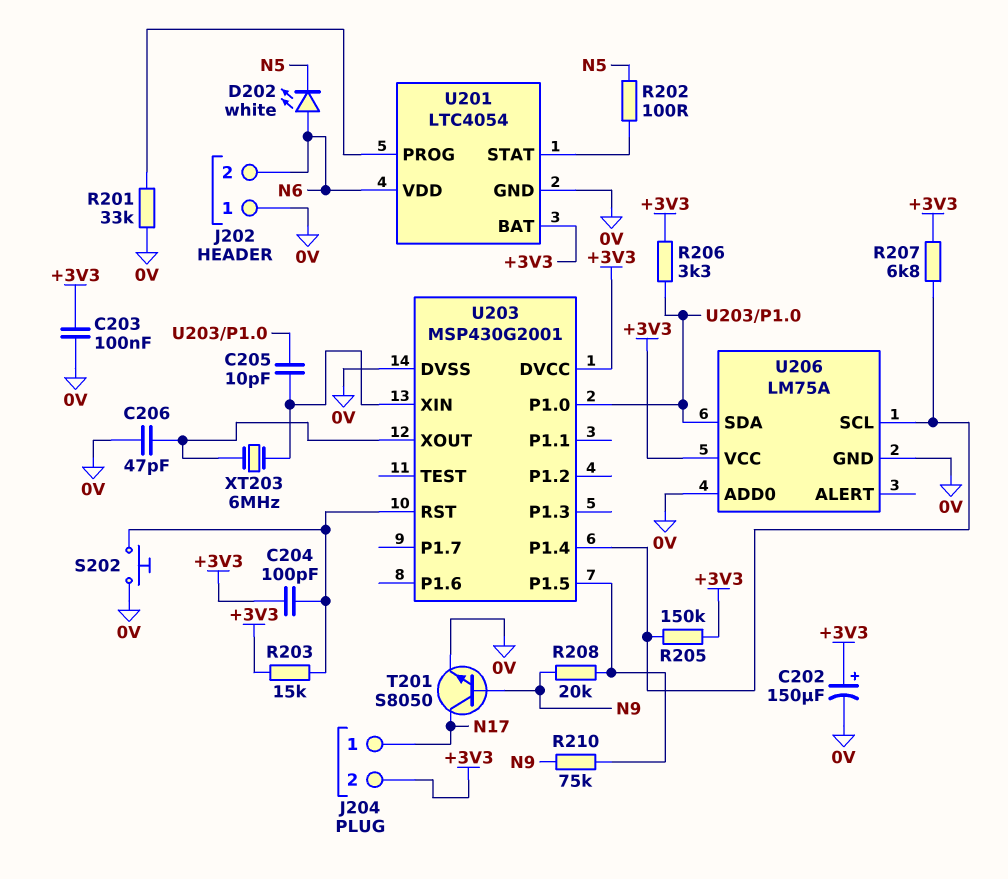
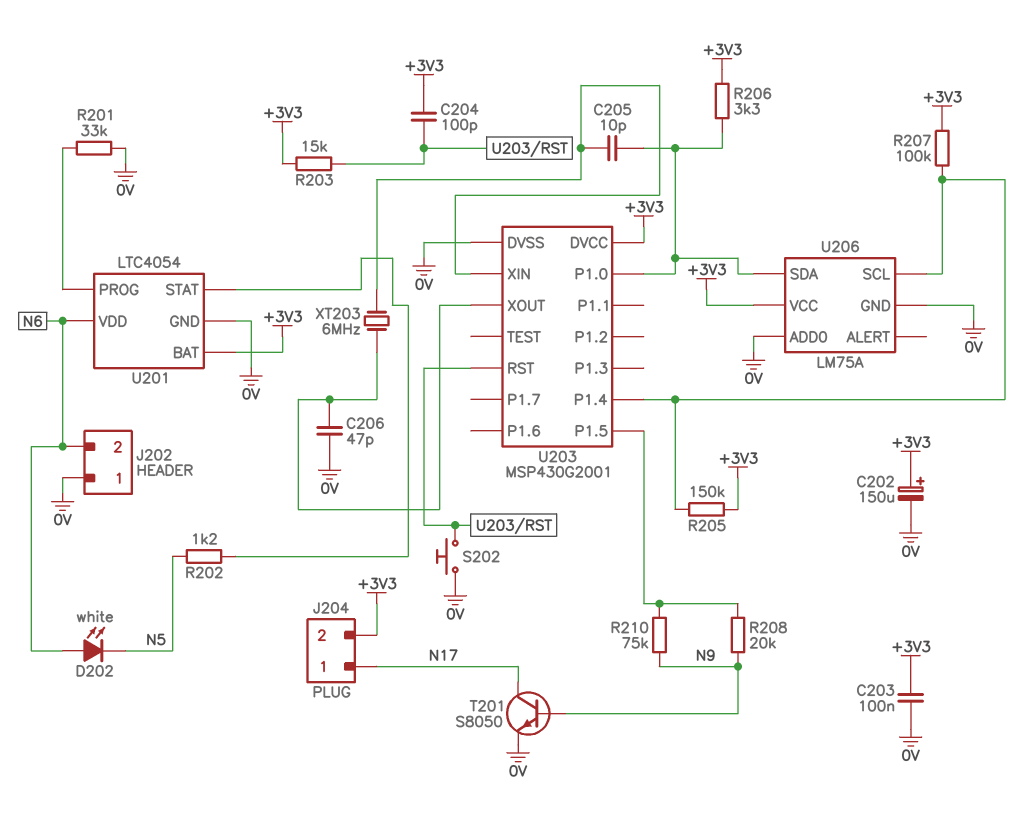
R202: 100 (N5, U201/STAT) -> 1.2k (N5, U201/STAT)
R207: 6.8k (+3V3, U203/P1.4) -> 100k (+3V3, U203/P1.4)

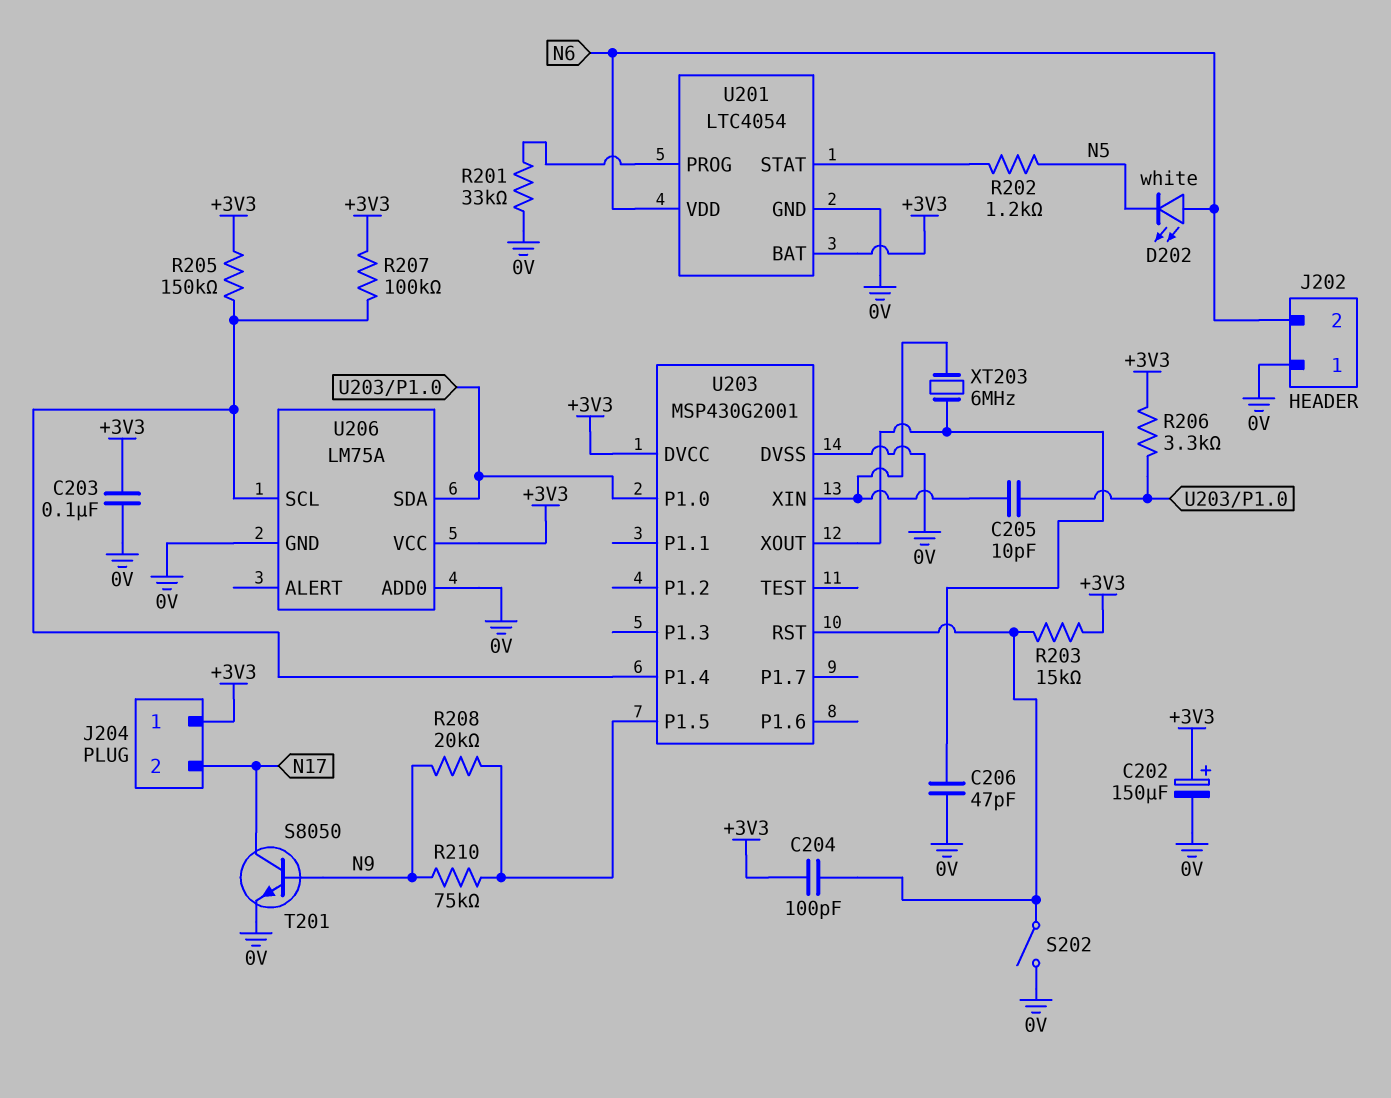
J204 pin 1: N17 -> +3V3
J204 pin 2: +3V3 -> N17
S202: button (0V, U203/RST) -> switch (0V, U203/RST)

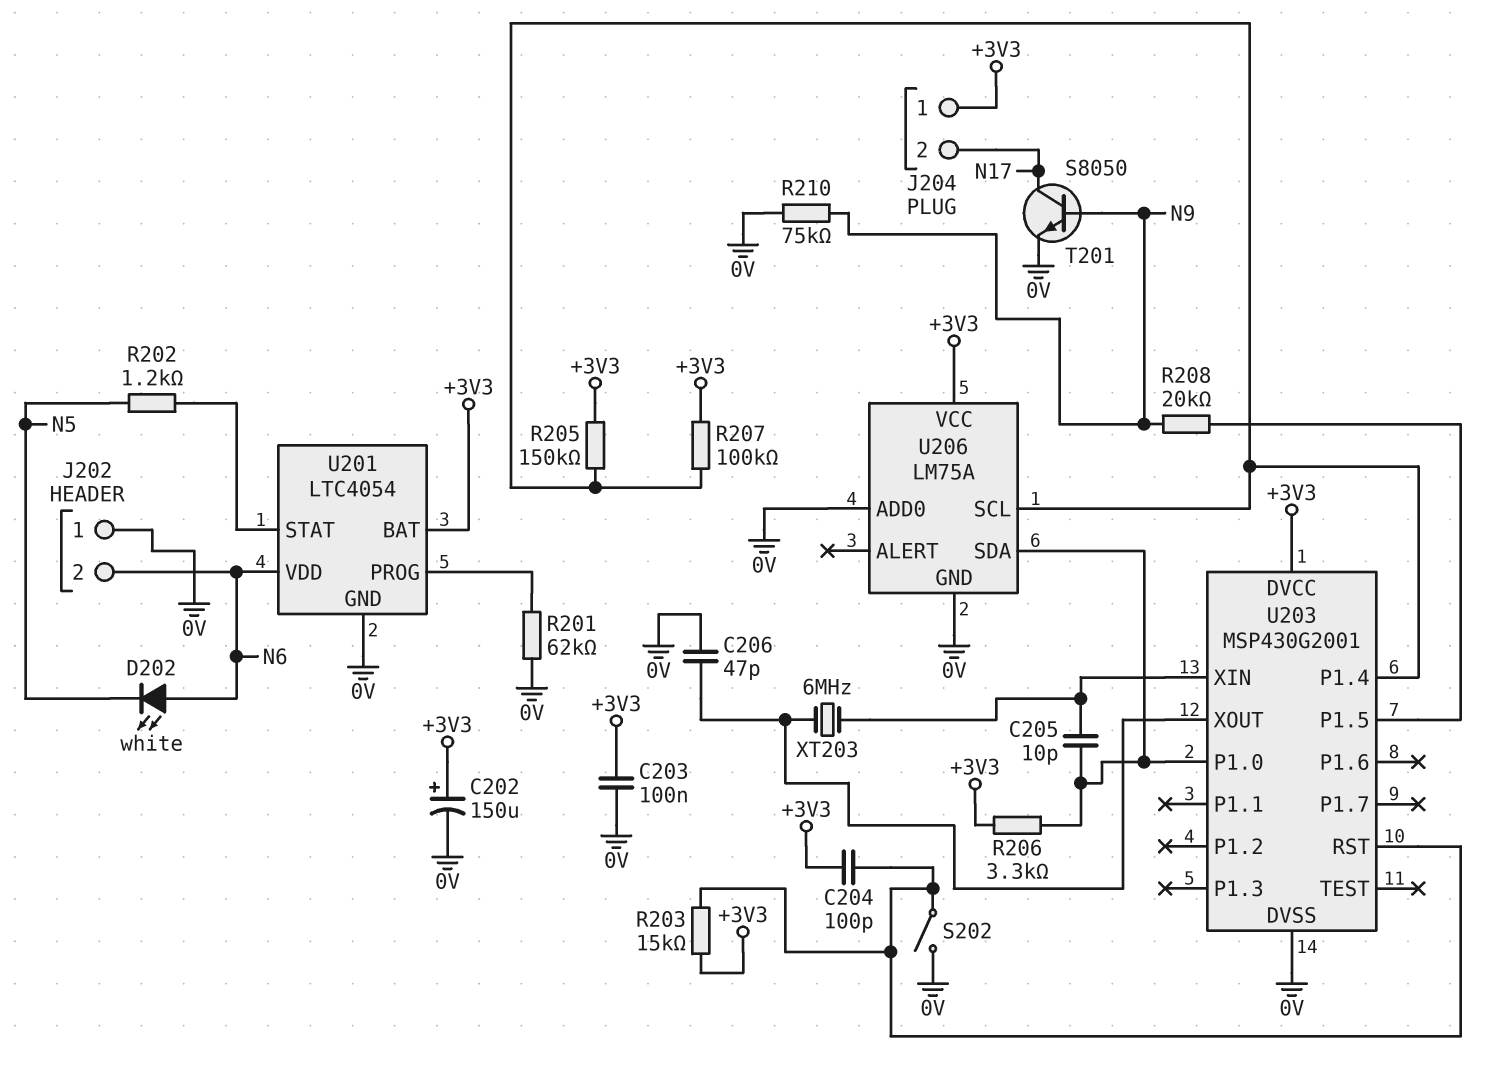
R201: 33k (0V, U201/PROG) -> 62k (0V, U201/PROG)
R210: 75k (N9, U203/P1.5) -> 75k (0V, N9)

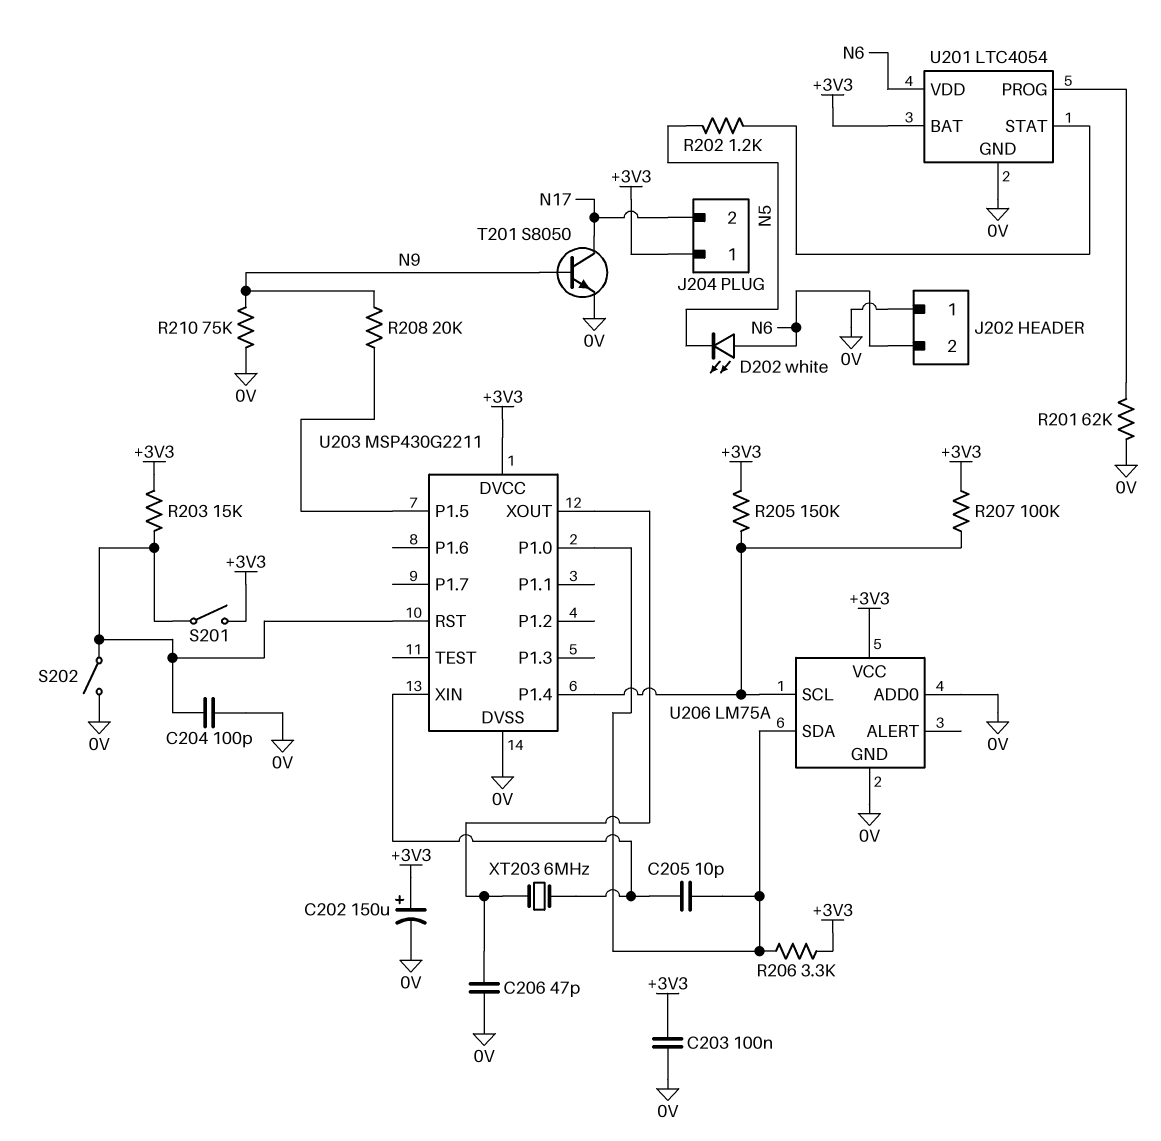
C204: 100pF (+3V3, U203/RST) -> 100pF (0V, U203/RST)
S201: none -> switch (+3V3, U203/RST)
U203: MSP430G2001 -> MSP430G2211

